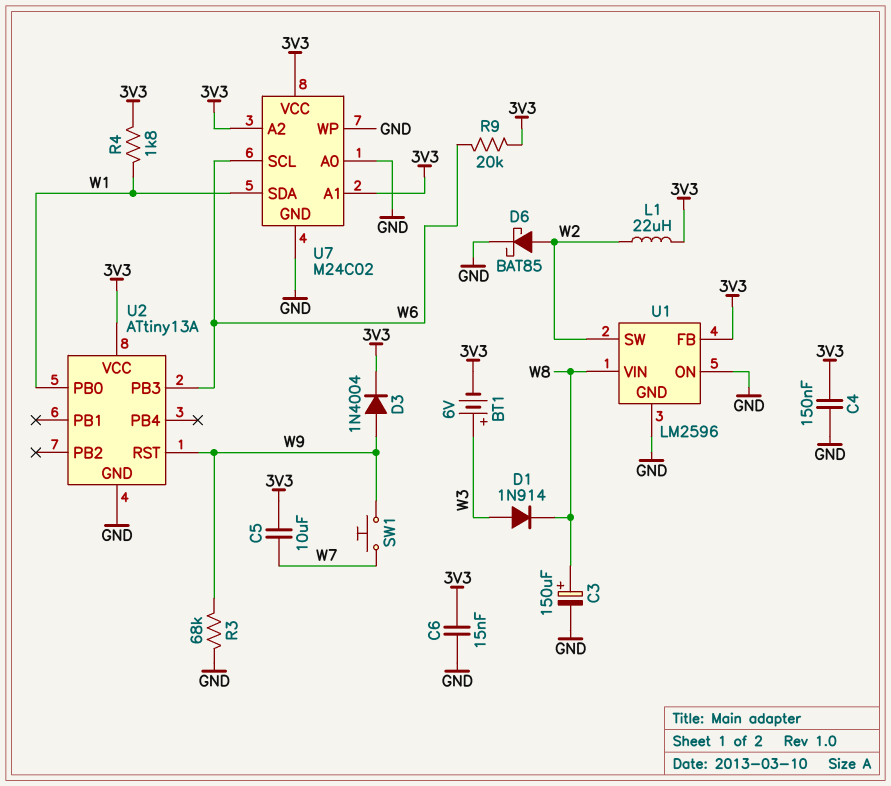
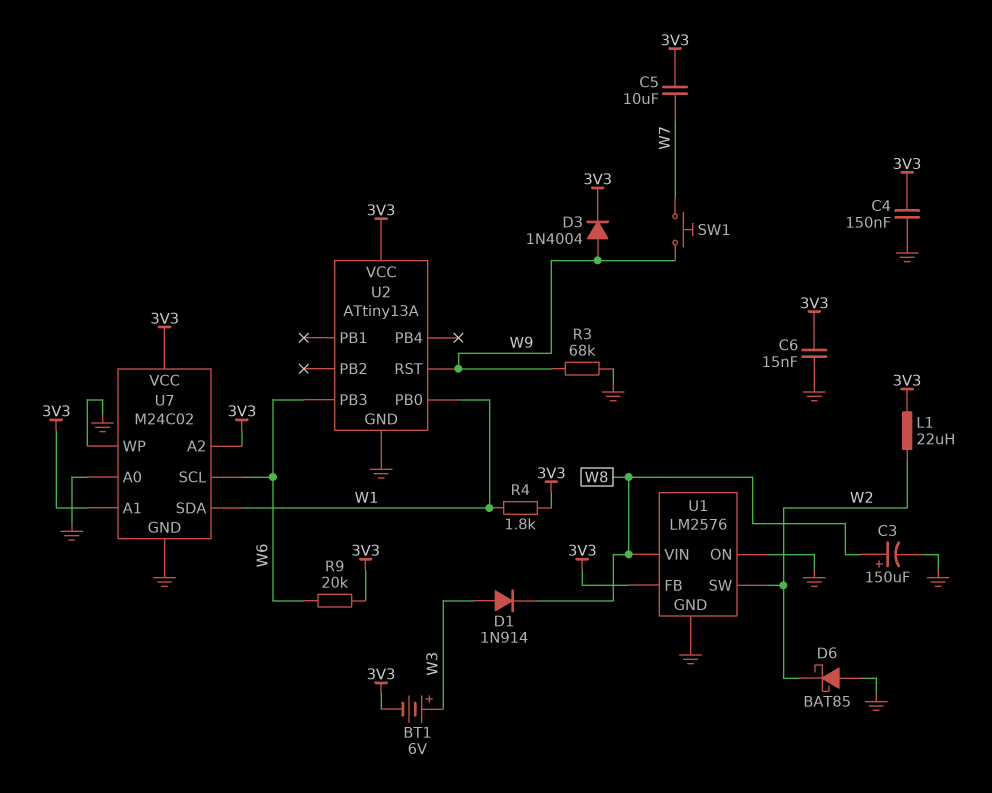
D6: schottky BAT85 (A W2, K GND) -> schottky BAT85 (A GND, K W2)
U1: LM2596 -> LM2576

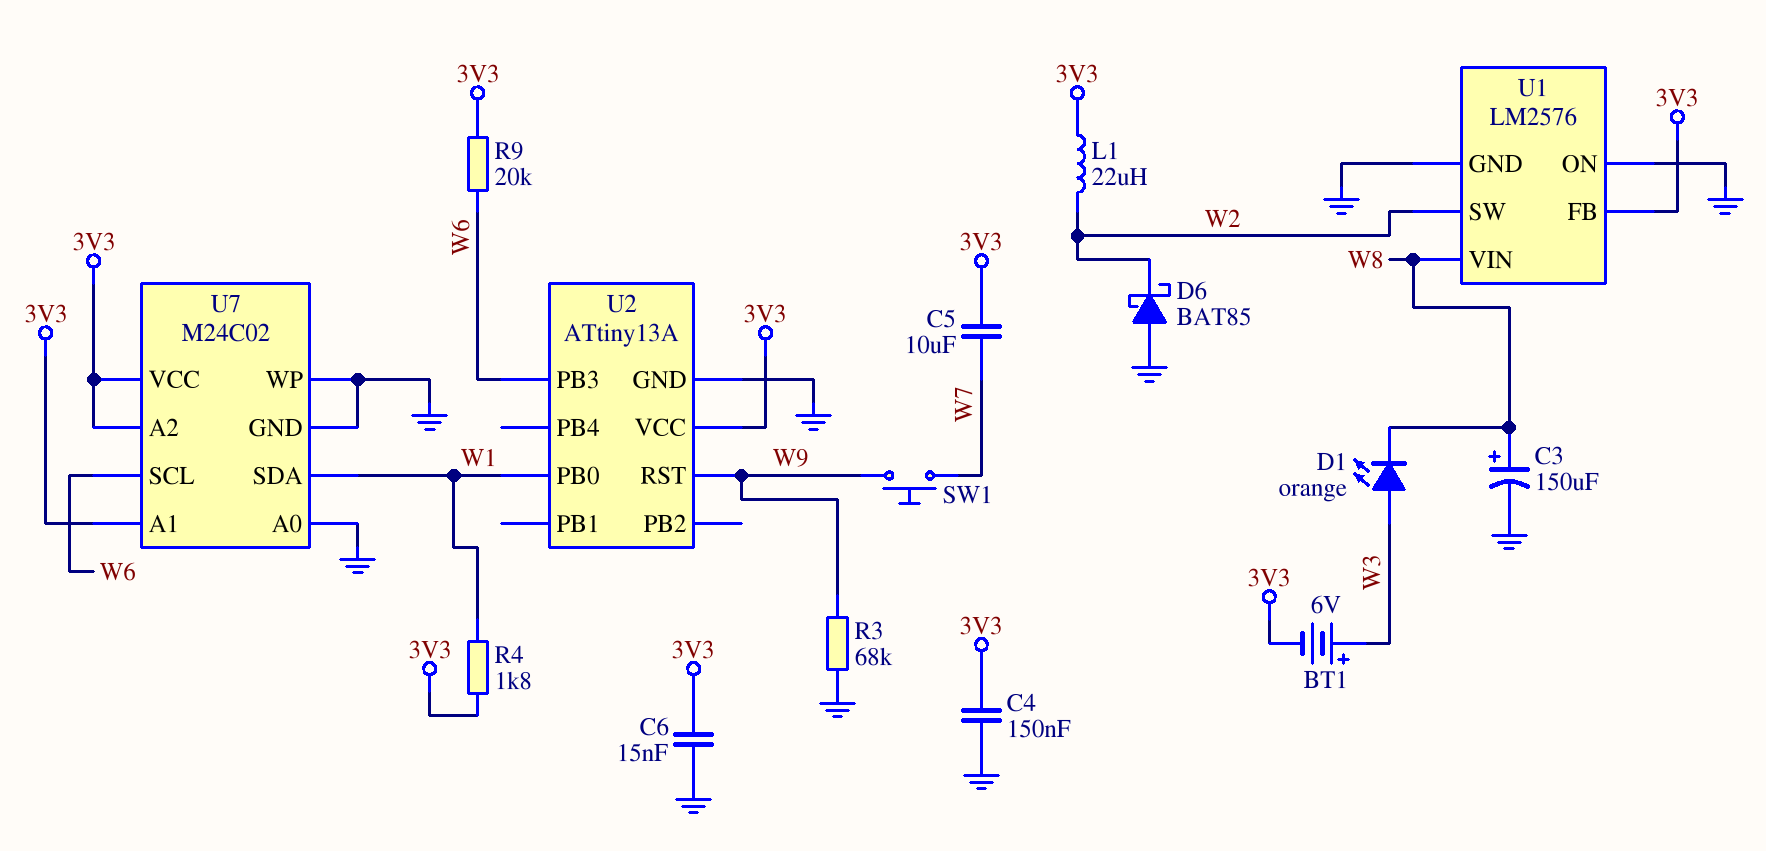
D1: diode 1N914 (A W3, K W8) -> LED orange (A W3, K W8)
D3: diode 1N4004 (A W9, K 3V3) -> none

